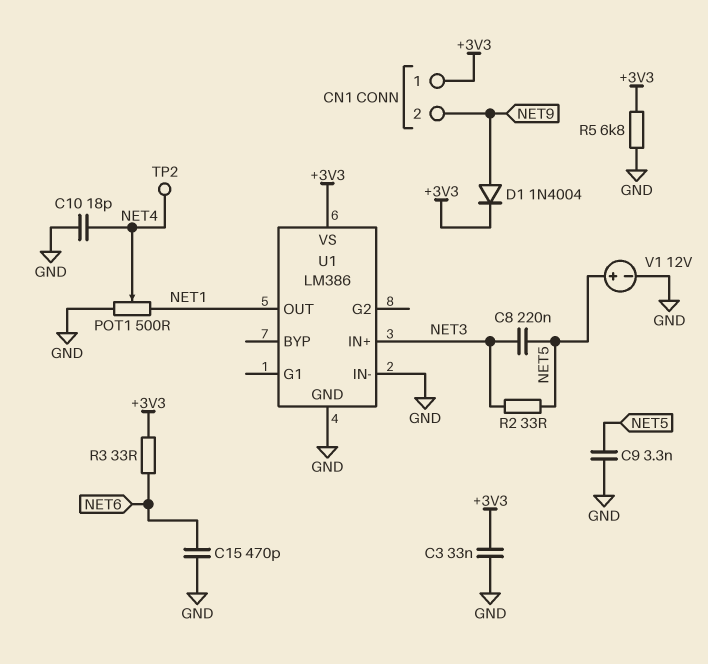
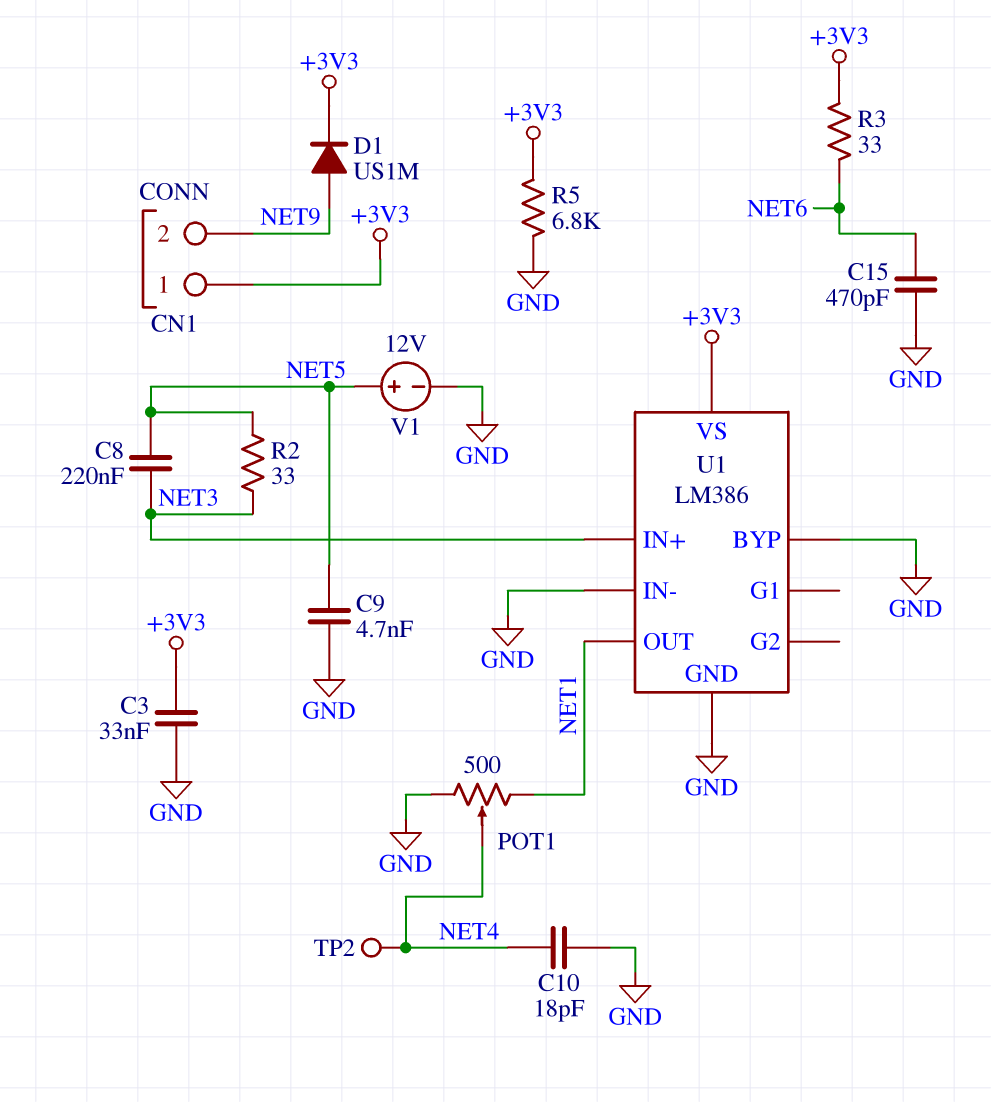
C9: 3.3nF (GND, NET5) -> 4.7nF (GND, NET5)
D1: diode 1N4004 (A NET9, K +3V3) -> diode US1M (A NET9, K +3V3)
U1 pin BYP: none -> GND

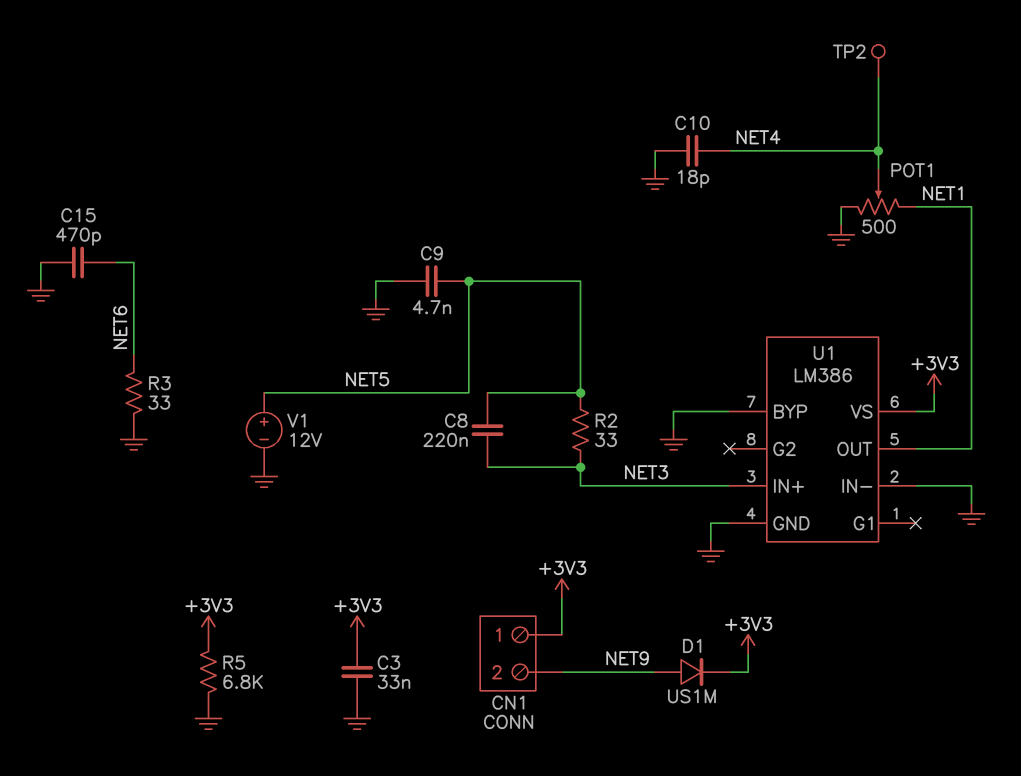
R3: 33 (+3V3, NET6) -> 33 (GND, NET6)

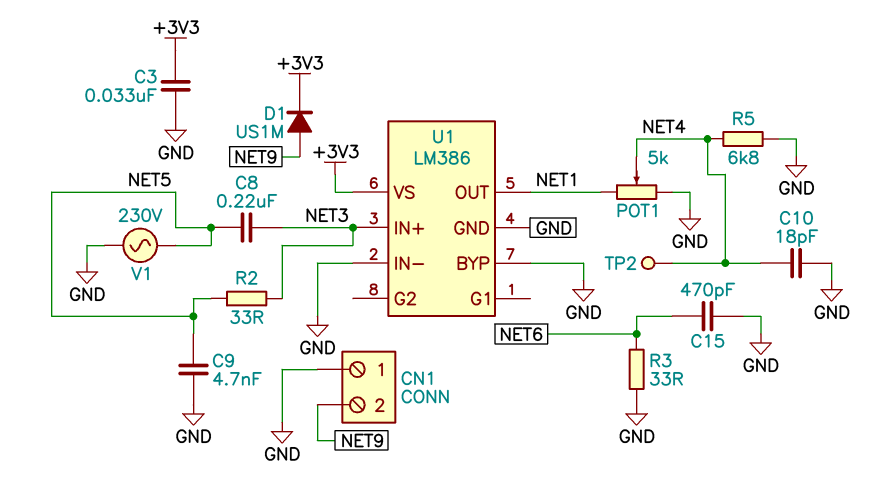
CN1 pin 1: +3V3 -> GND
POT1: 500 (GND, NET1, wiper NET4) -> 5k (GND, NET1, wiper NET4)
R5: 6.8k (+3V3, GND) -> 6.8k (GND, NET4)
V1: 12V (plus NET5, minus GND) -> AC 230V (GND, NET5)

